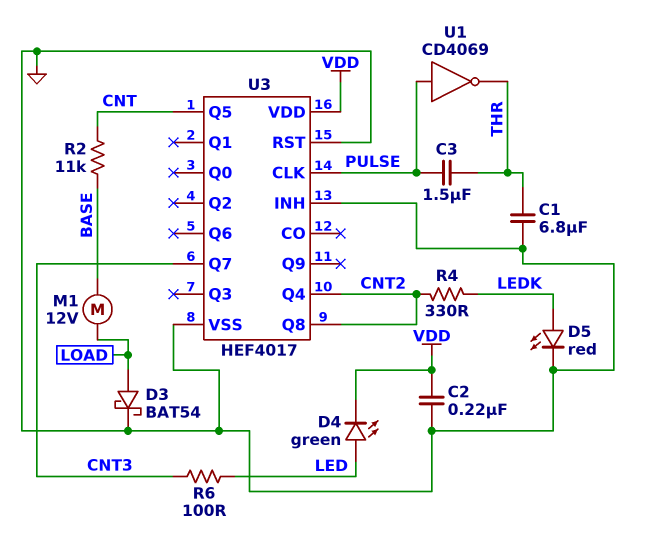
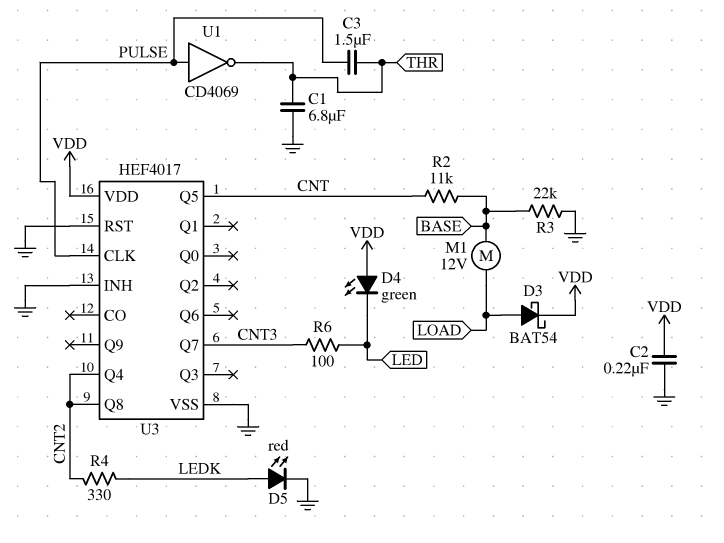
D3: schottky BAT54 (A LOAD, K GND) -> schottky BAT54 (A LOAD, K VDD)
D4: LED green (A LED, K VDD) -> LED green (A VDD, K LED)
R3: none -> 22k (BASE, GND)

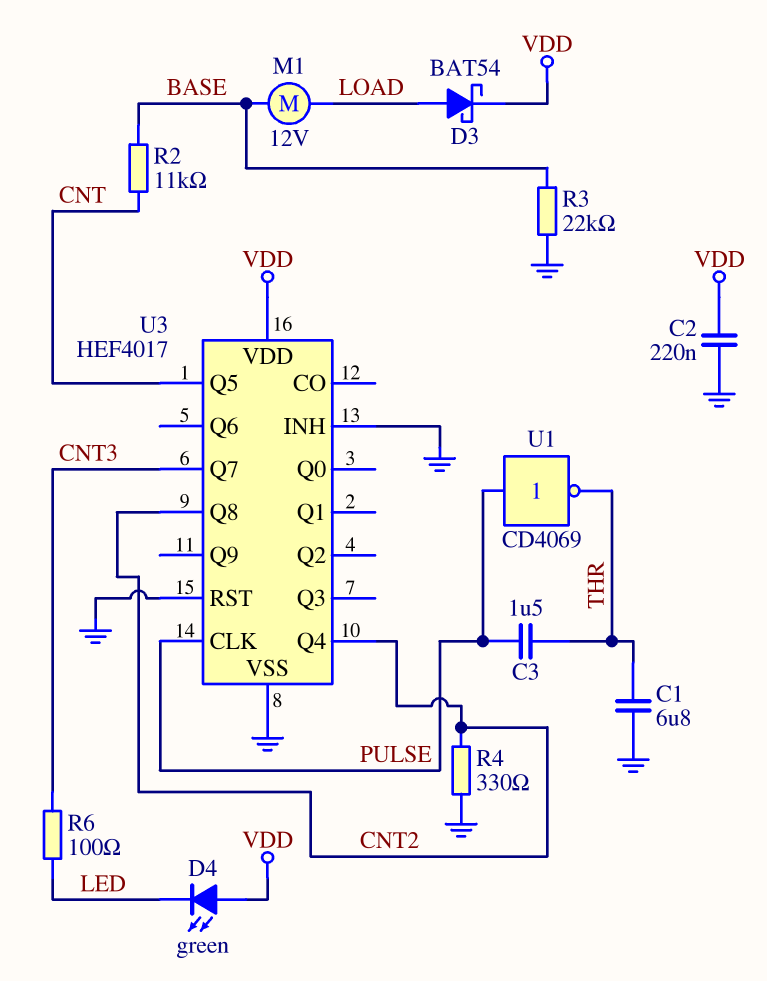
D5: LED red (A LEDK, K GND) -> none
R4: 330 (CNT2, LEDK) -> 330 (CNT2, GND)

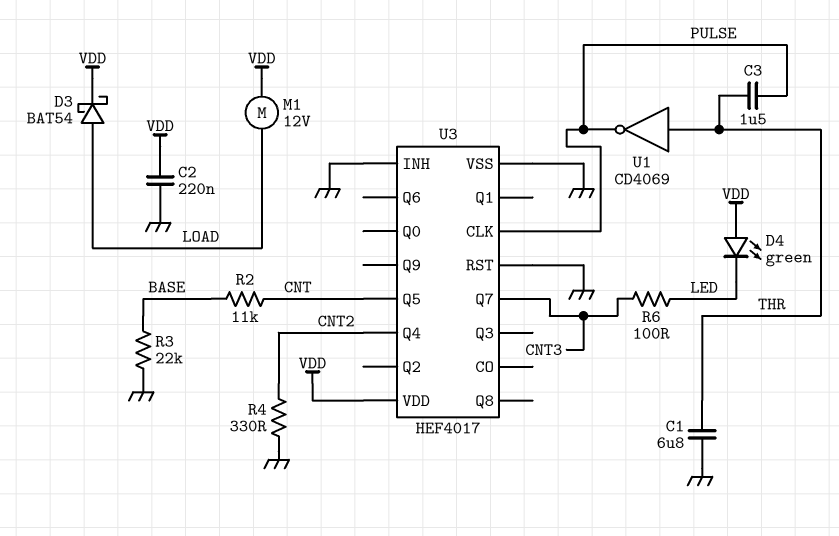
M1: motor 12V (BASE, LOAD) -> motor 12V (LOAD, VDD)
U1: NOT CD4069 (in PULSE, out THR) -> NOT CD4069 (in THR, out PULSE)
U3 pin Q8: CNT2 -> none

